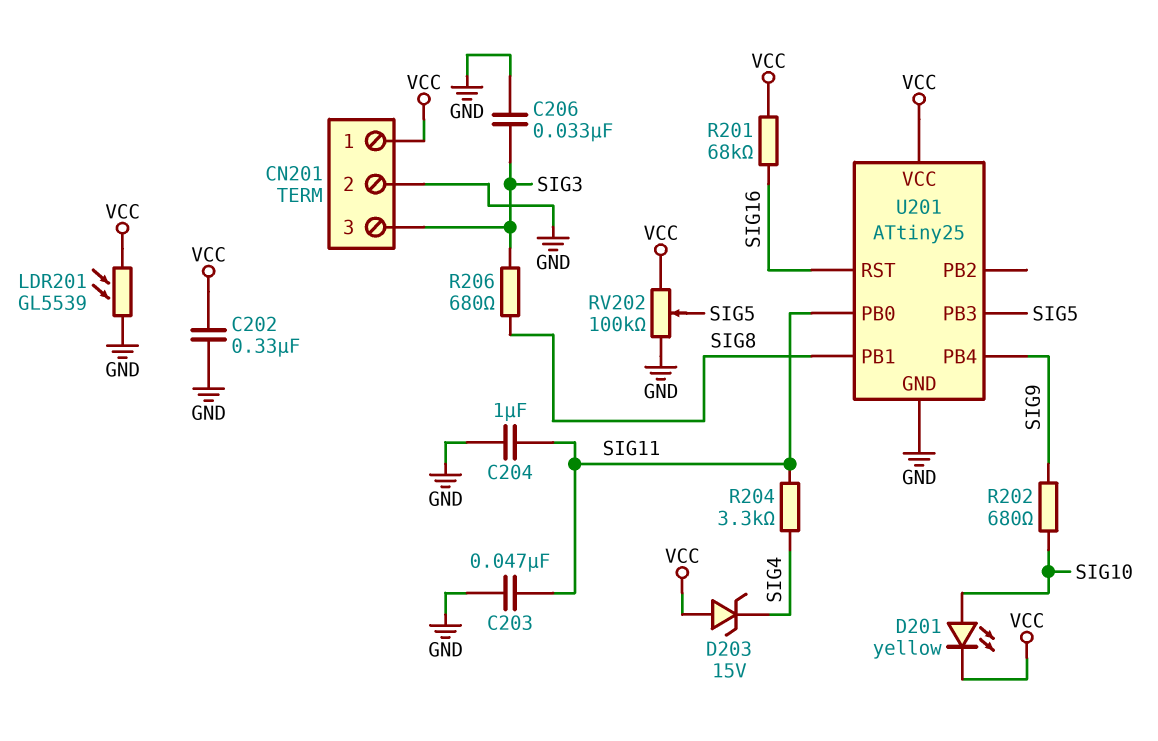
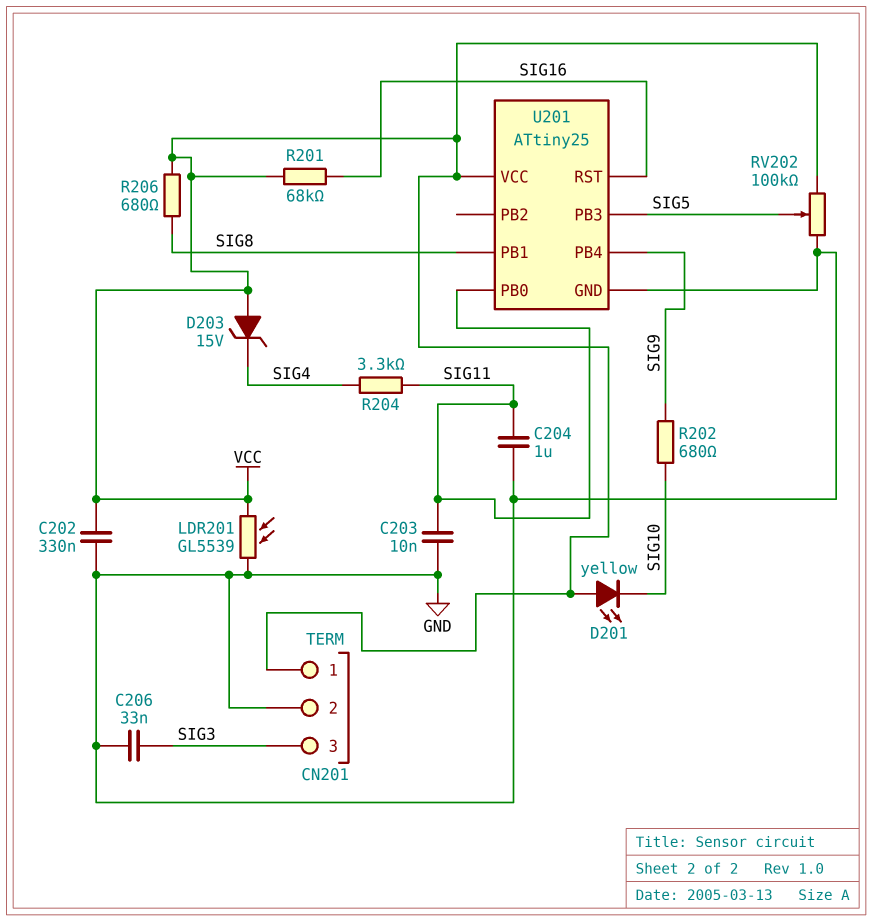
C203: 47nF (GND, SIG11) -> 10nF (GND, SIG11)
D201: LED yellow (A SIG10, K VCC) -> LED yellow (A VCC, K SIG10)
R206: 680 (SIG3, SIG8) -> 680 (SIG8, VCC)

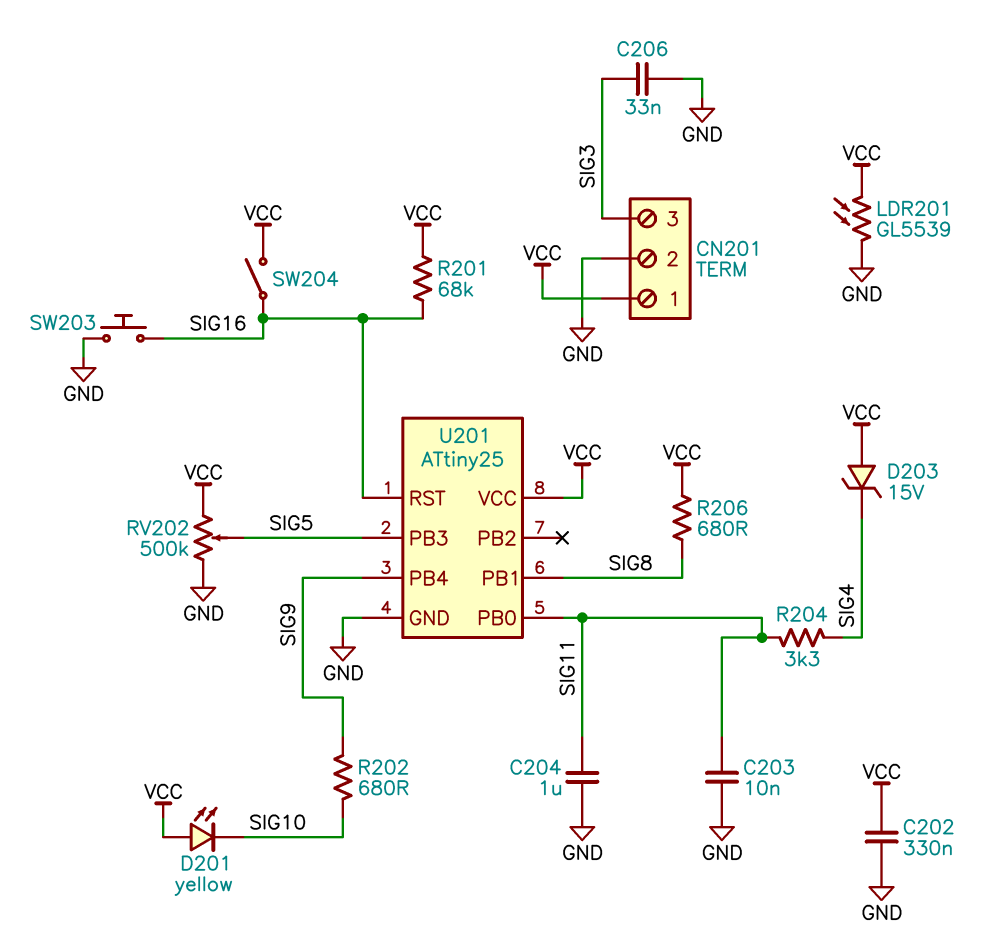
RV202: 100k (GND, VCC, wiper SIG5) -> 500k (GND, VCC, wiper SIG5)
SW203: none -> button (GND, SIG16)
SW204: none -> switch (SIG16, VCC)

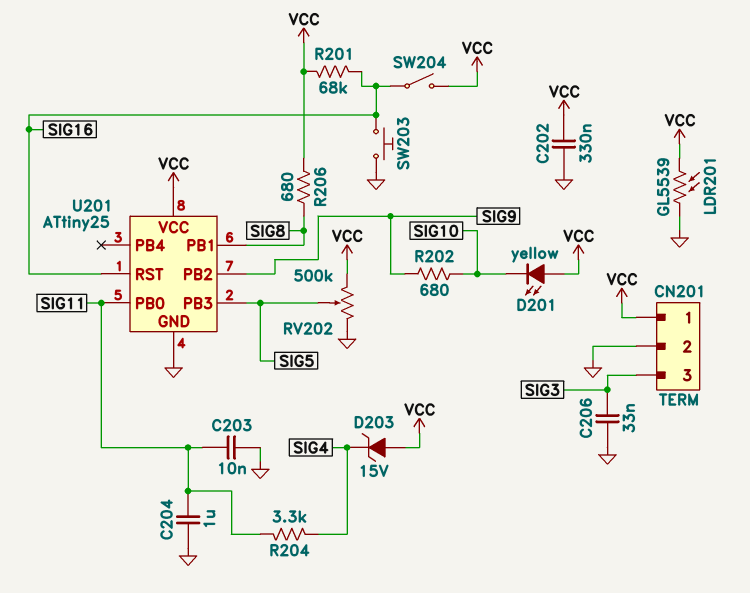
U201 pin PB2: none -> SIG9
U201 pin PB4: SIG9 -> none

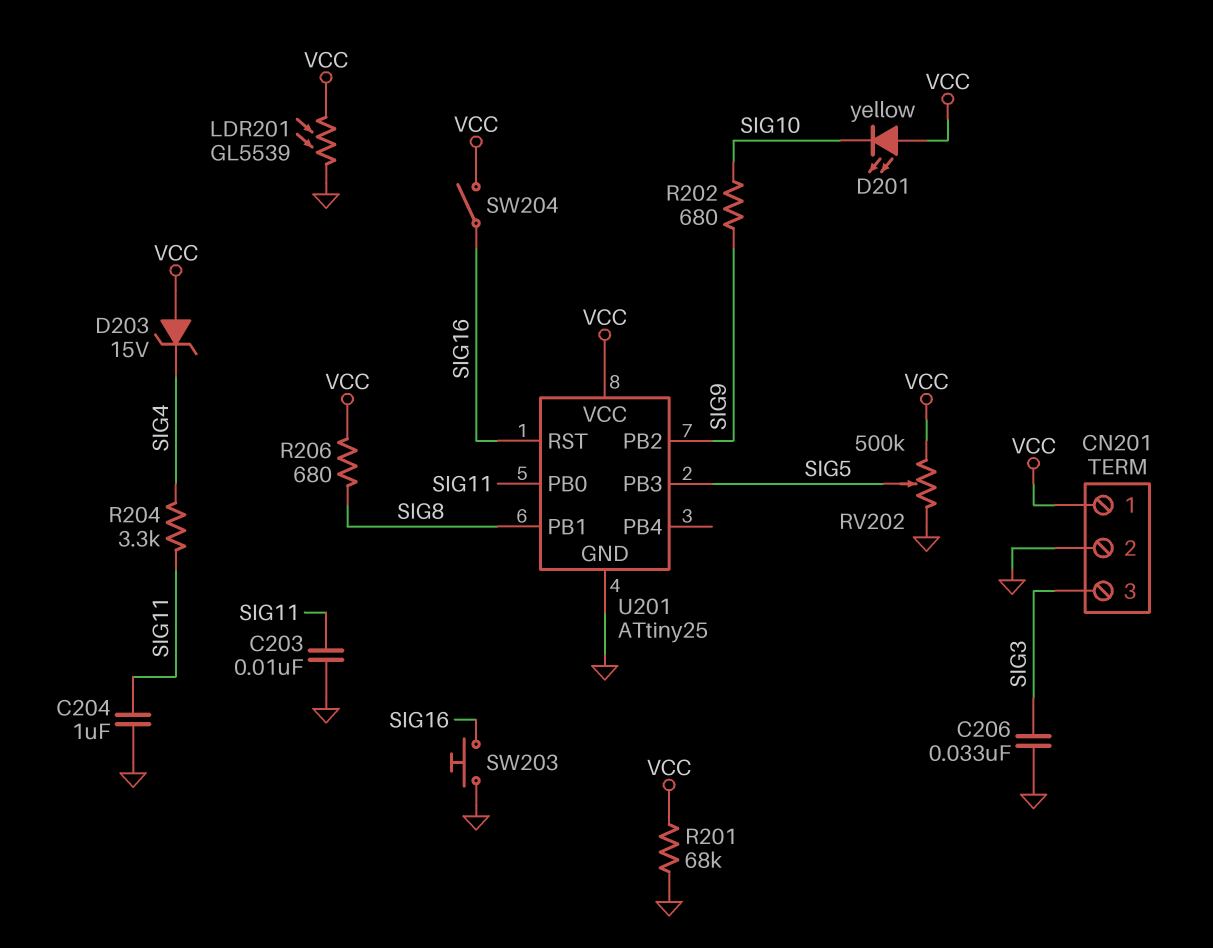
C202: 330nF (GND, VCC) -> none
R201: 68k (SIG16, VCC) -> 68k (GND, VCC)

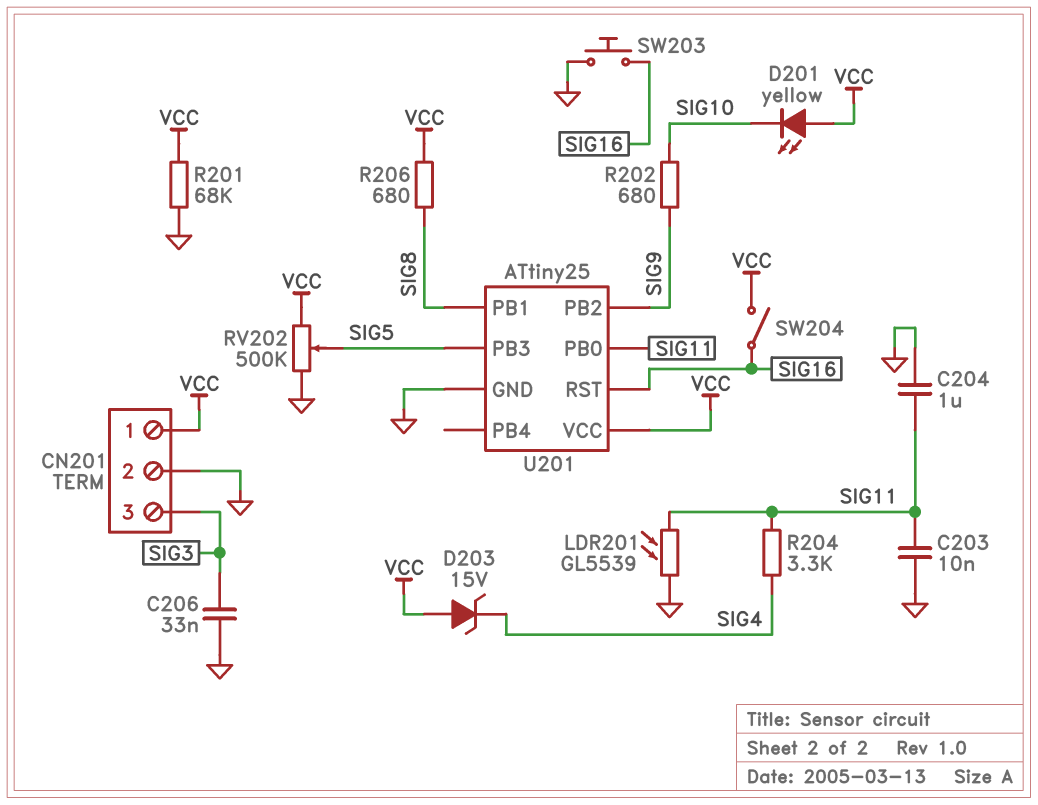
LDR201: GL5539 (GND, VCC) -> GL5539 (GND, SIG11)

